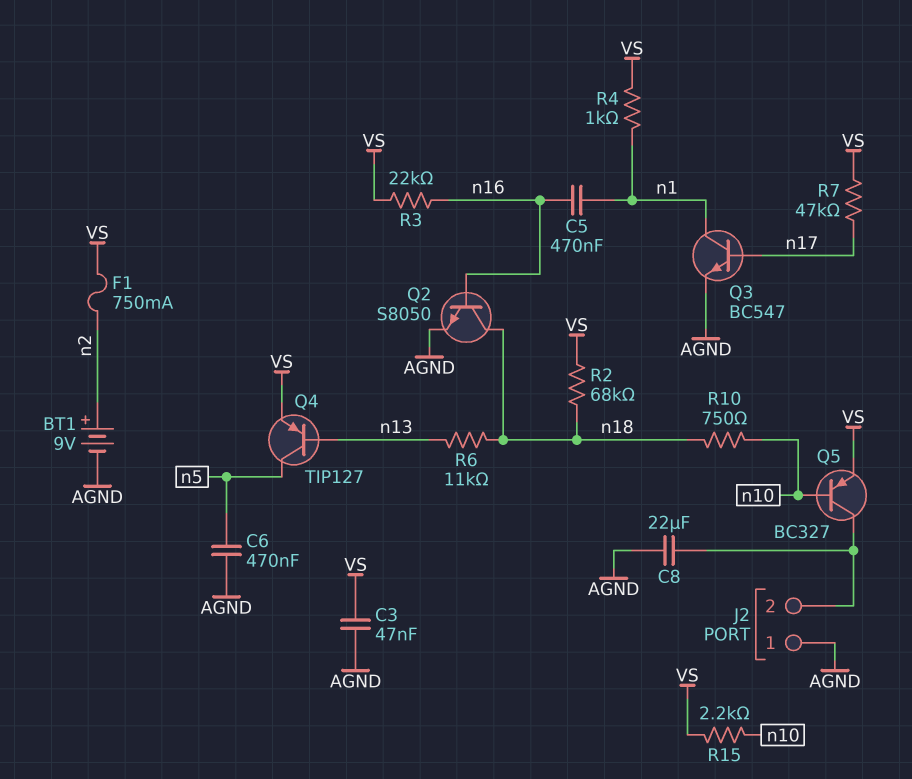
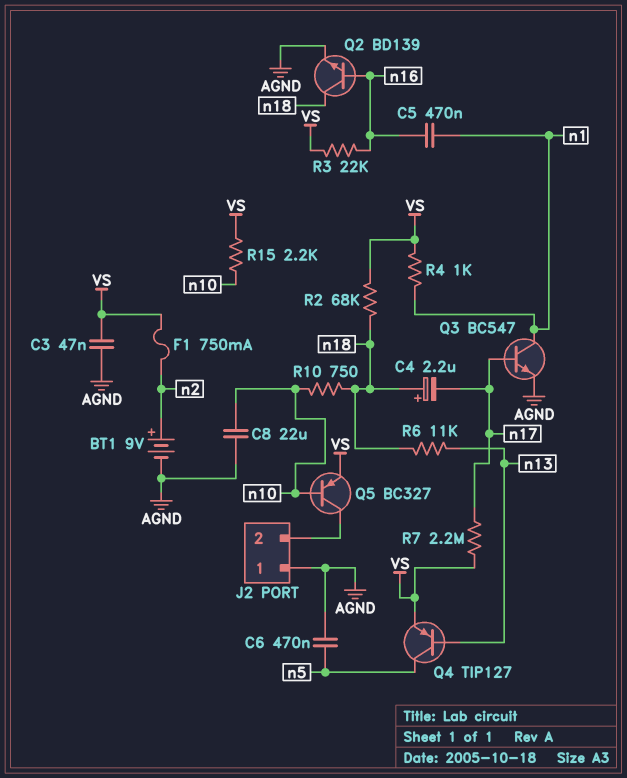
C4: none -> 2.2uF (plus n18, minus n17)
C8: 22uF (AGND, J2/2) -> 22uF (AGND, n10)
Q2: NPN S8050 (B n16, C n18, E AGND) -> NPN BD139 (B n16, C n18, E AGND)
R7: 47k (VS, n17) -> 2.2M (VS, n17)

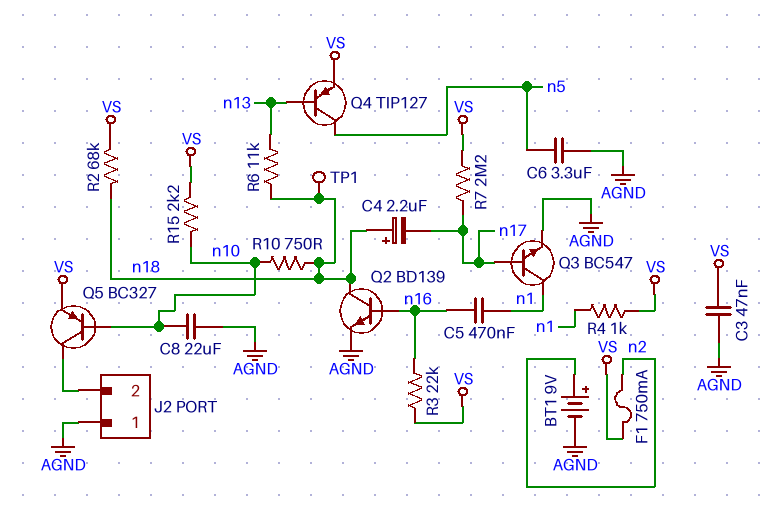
C6: 470nF (AGND, n5) -> 3.3uF (AGND, n5)
TP1: none -> test point (n18)

